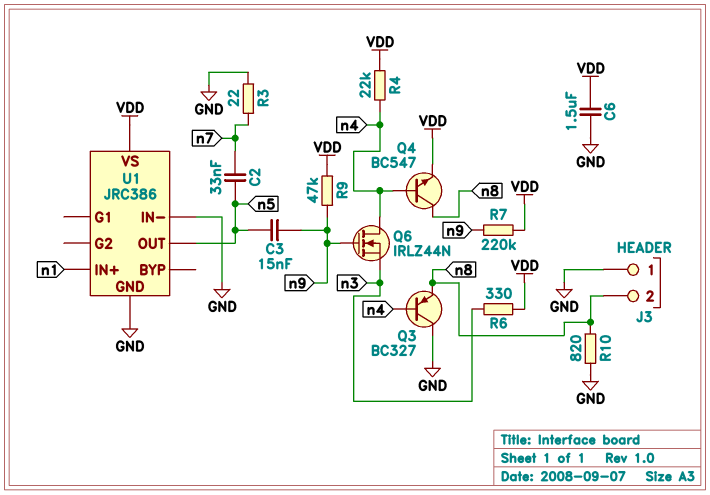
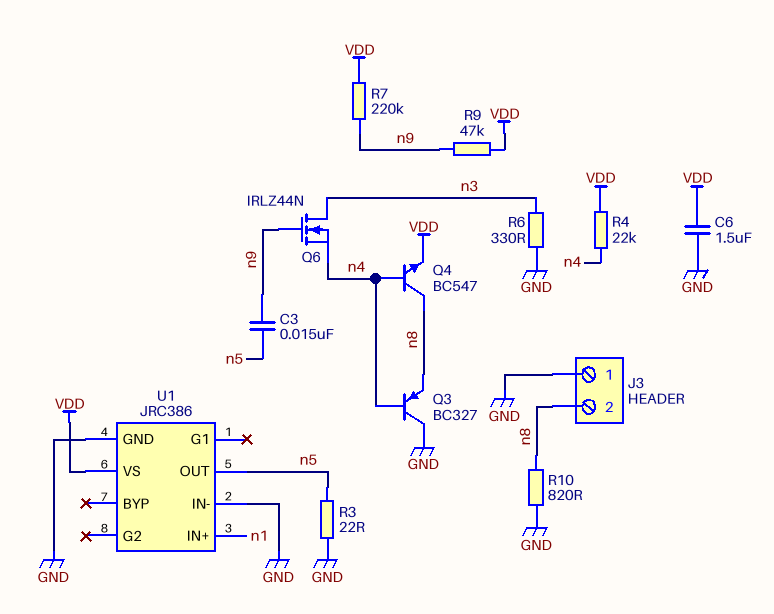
C2: 33nF (n5, n7) -> none
Q6: NMOS IRLZ44N (G n9, D n4, S n3) -> NMOS IRLZ44N (G n9, D n3, S n4)
R3: 22 (GND, n7) -> 22 (GND, n5)
R6: 330 (VDD, n3) -> 330 (GND, n3)

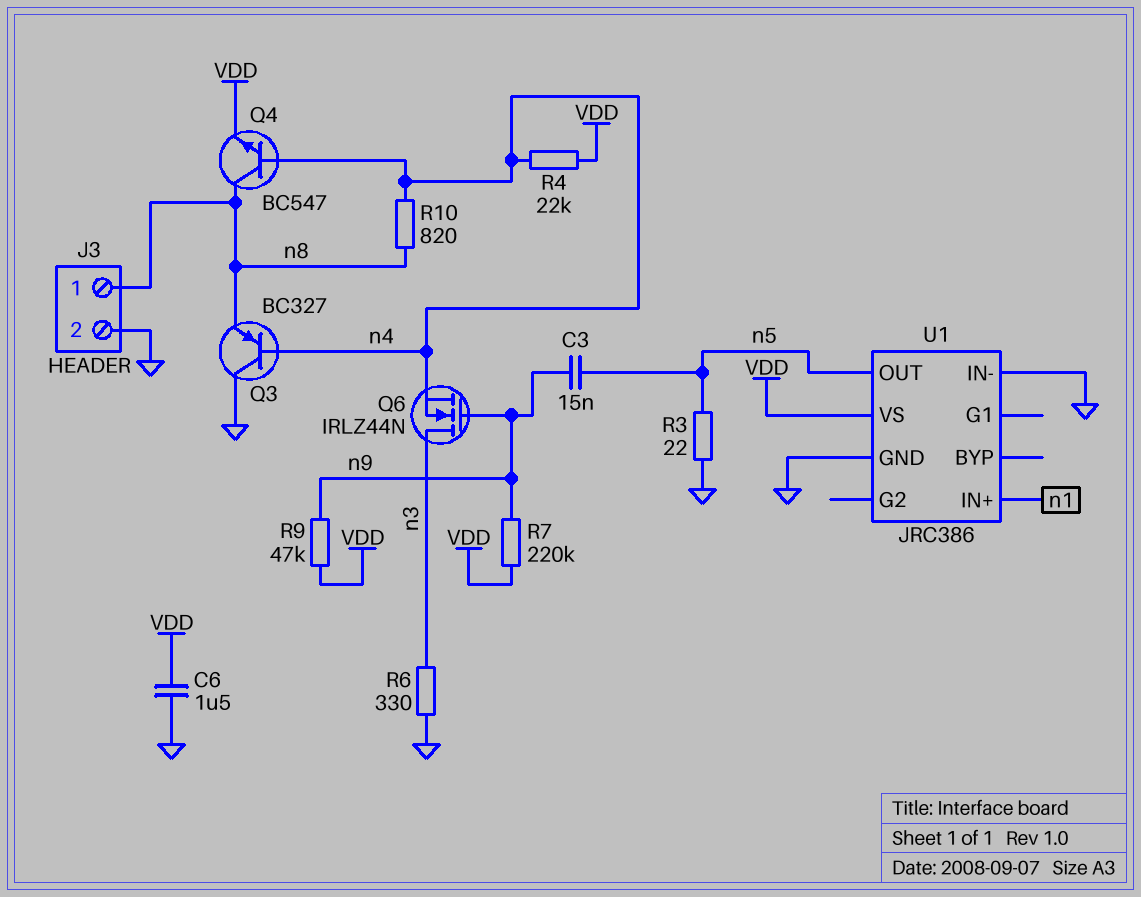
J3 pin 1: GND -> n8
J3 pin 2: n8 -> GND
R10: 820 (GND, n8) -> 820 (n4, n8)

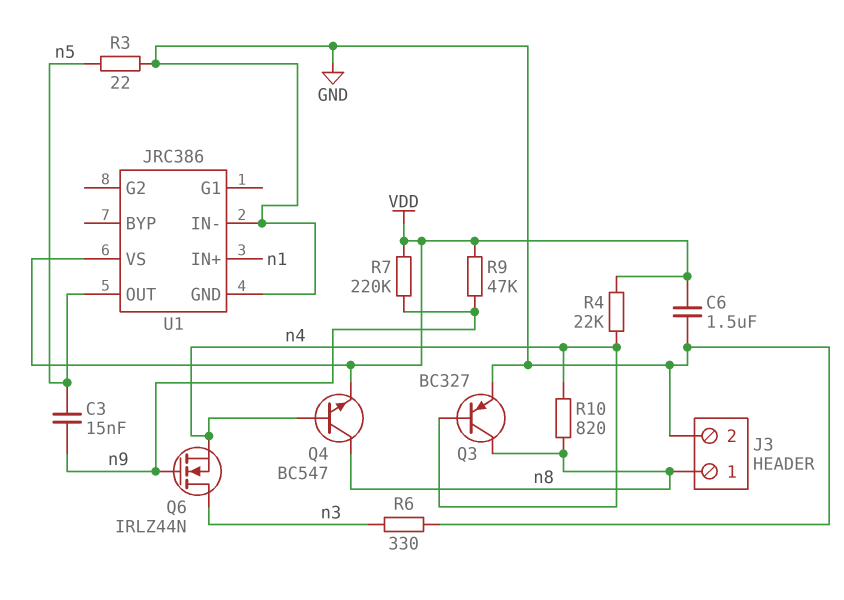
Q3: PNP BC327 (B n4, C GND, E n8) -> PNP BC327 (B n4, C n8, E GND)

